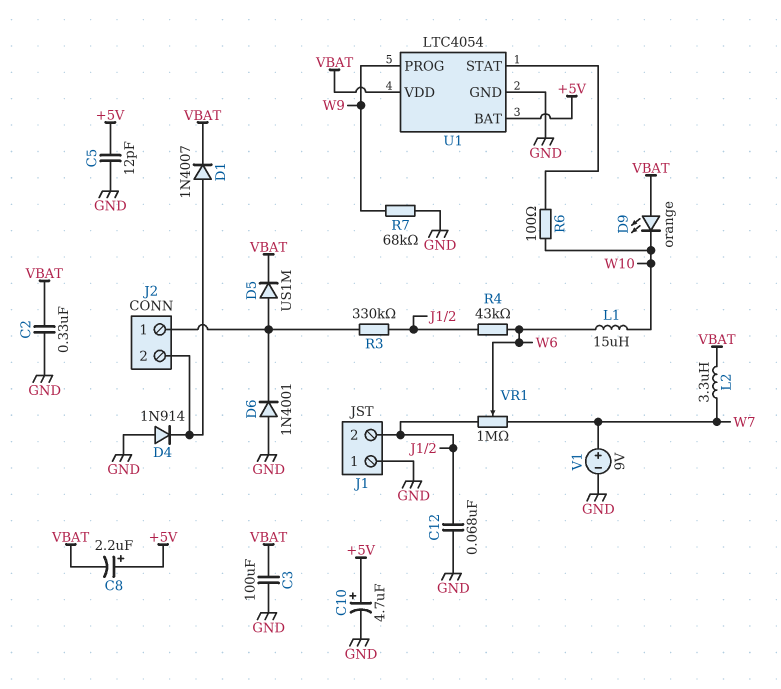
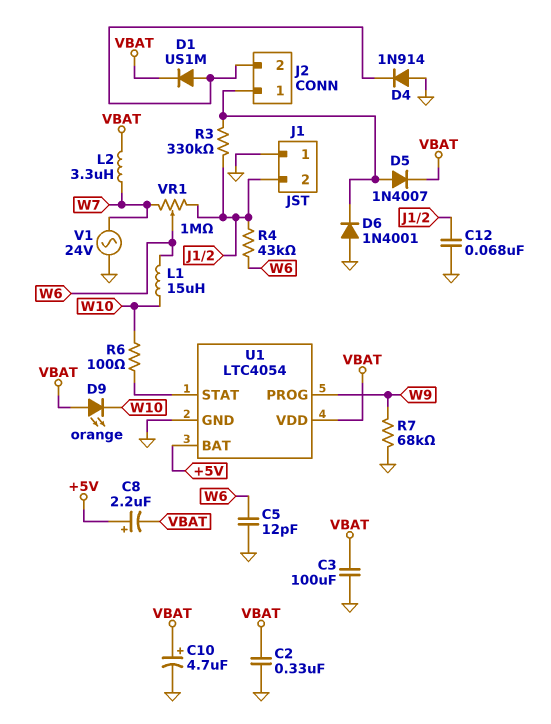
C5: 12pF (+5V, GND) -> 12pF (GND, W6)
C10: 4.7uF (plus +5V, minus GND) -> 4.7uF (plus VBAT, minus GND)
D1: diode 1N4007 (A J2/2, K VBAT) -> diode US1M (A J2/2, K VBAT)
D5: diode US1M (A J2/1, K VBAT) -> diode 1N4007 (A J2/1, K VBAT)
V1: 9V (plus W7, minus GND) -> AC 24V (GND, W7)

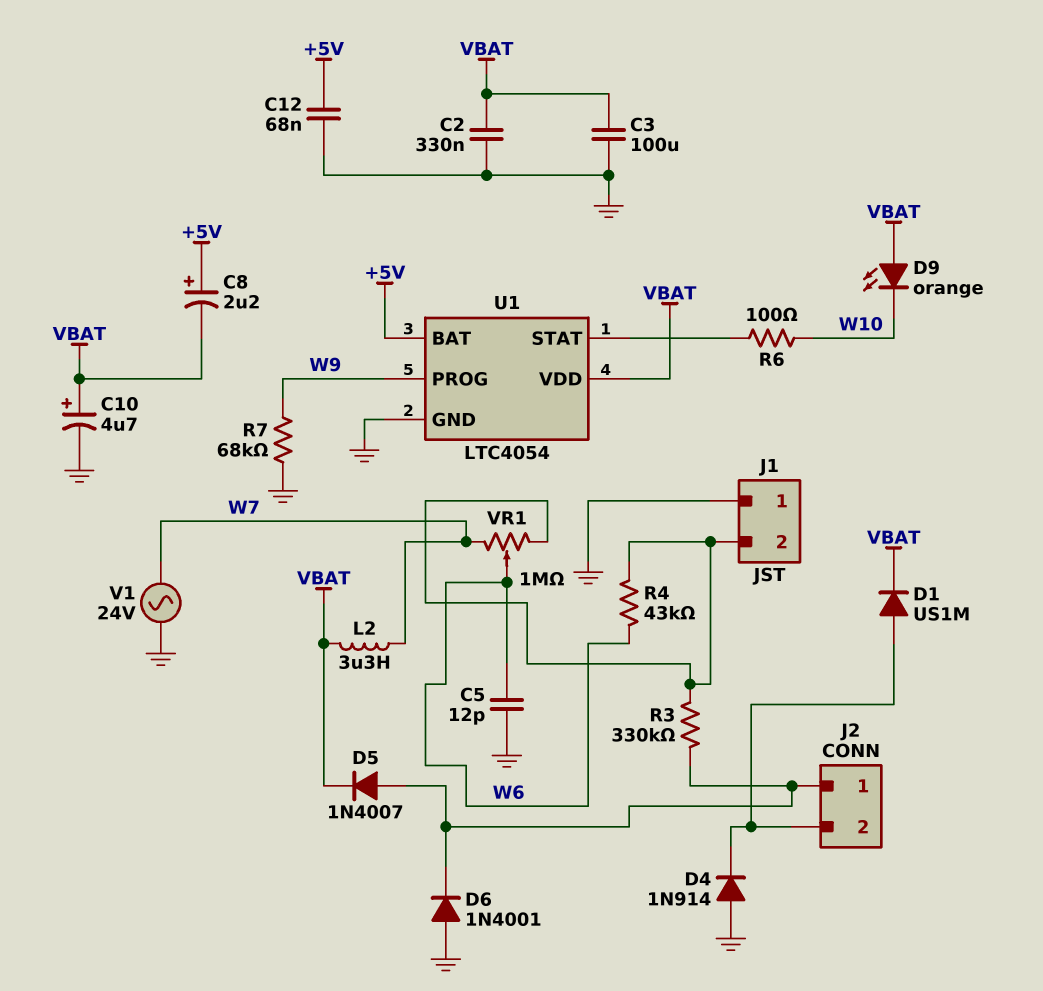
C12: 68nF (GND, J1/2) -> 68nF (+5V, GND)
L1: 15uH (W6, W10) -> none

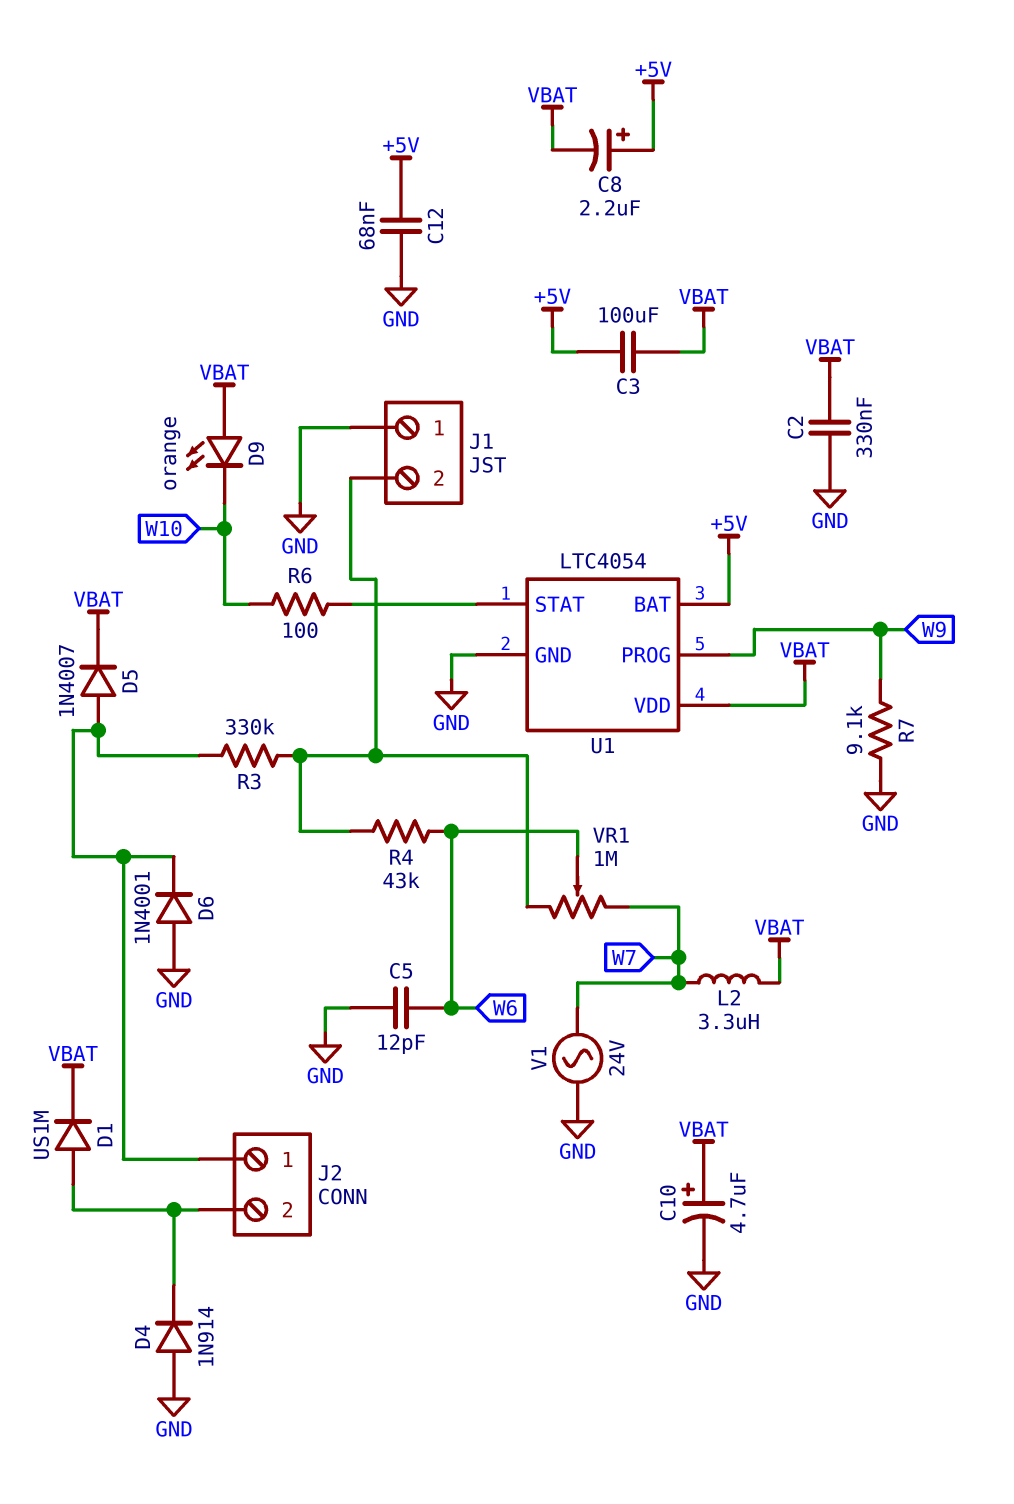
C3: 100uF (GND, VBAT) -> 100uF (+5V, VBAT)
R7: 68k (GND, W9) -> 9.1k (GND, W9)

